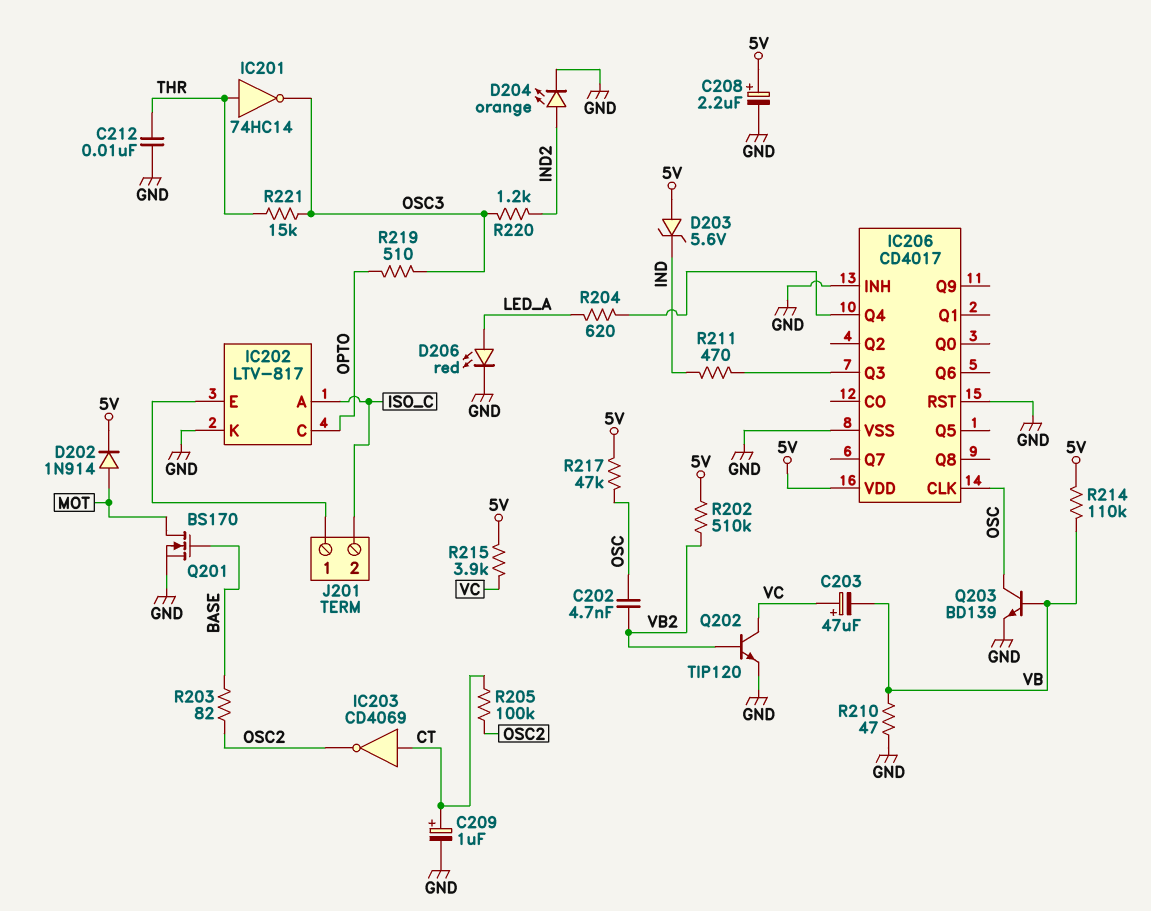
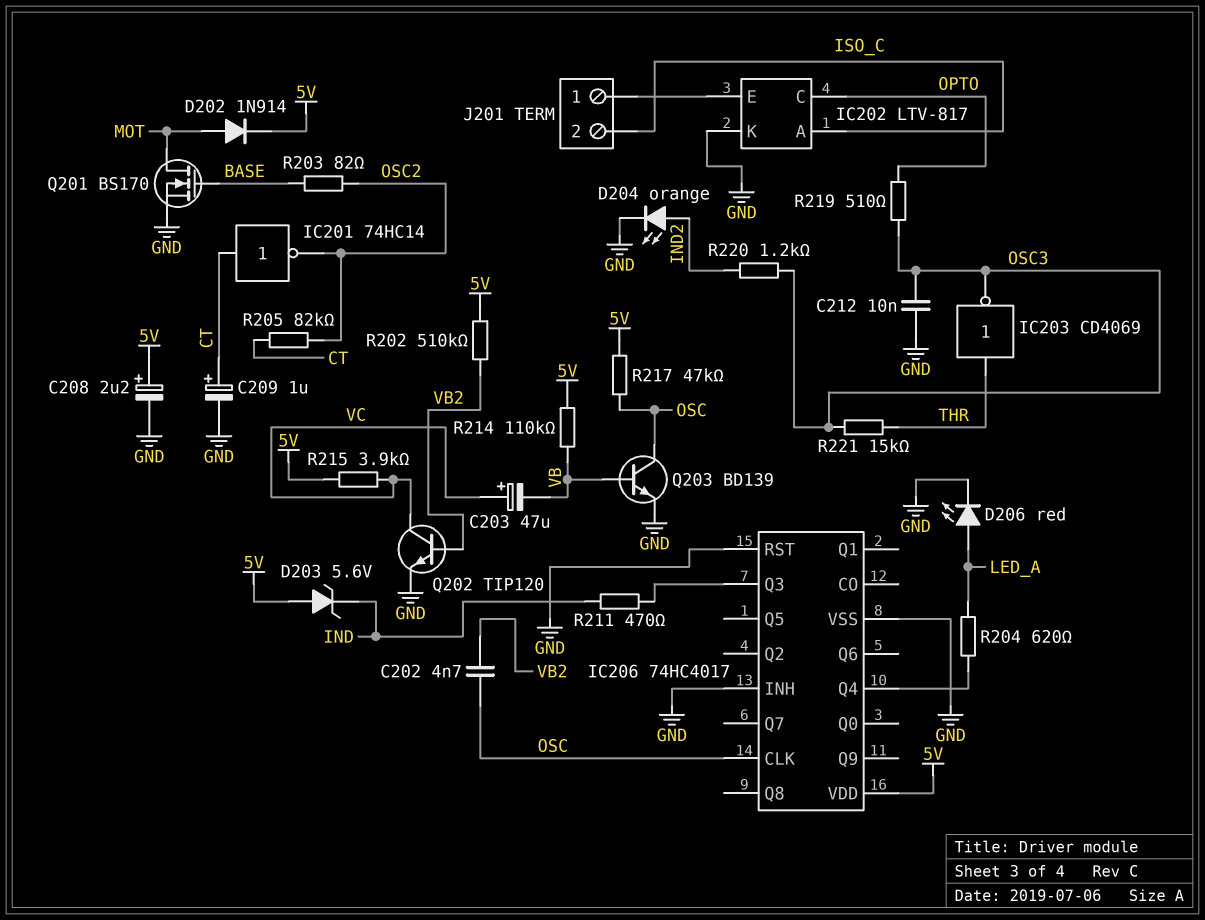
C212: 10nF (GND, THR) -> 10nF (GND, OSC3)
IC201: NOT 74HC14 (in THR, out OSC3) -> NOT 74HC14 (in CT, out OSC2)
IC203: NOT CD4069 (in CT, out OSC2) -> NOT CD4069 (in THR, out OSC3)
IC206: CD4017 -> 74HC4017
R205: 100k (CT, OSC2) -> 82k (CT, OSC2)
R210: 47 (GND, VB) -> none

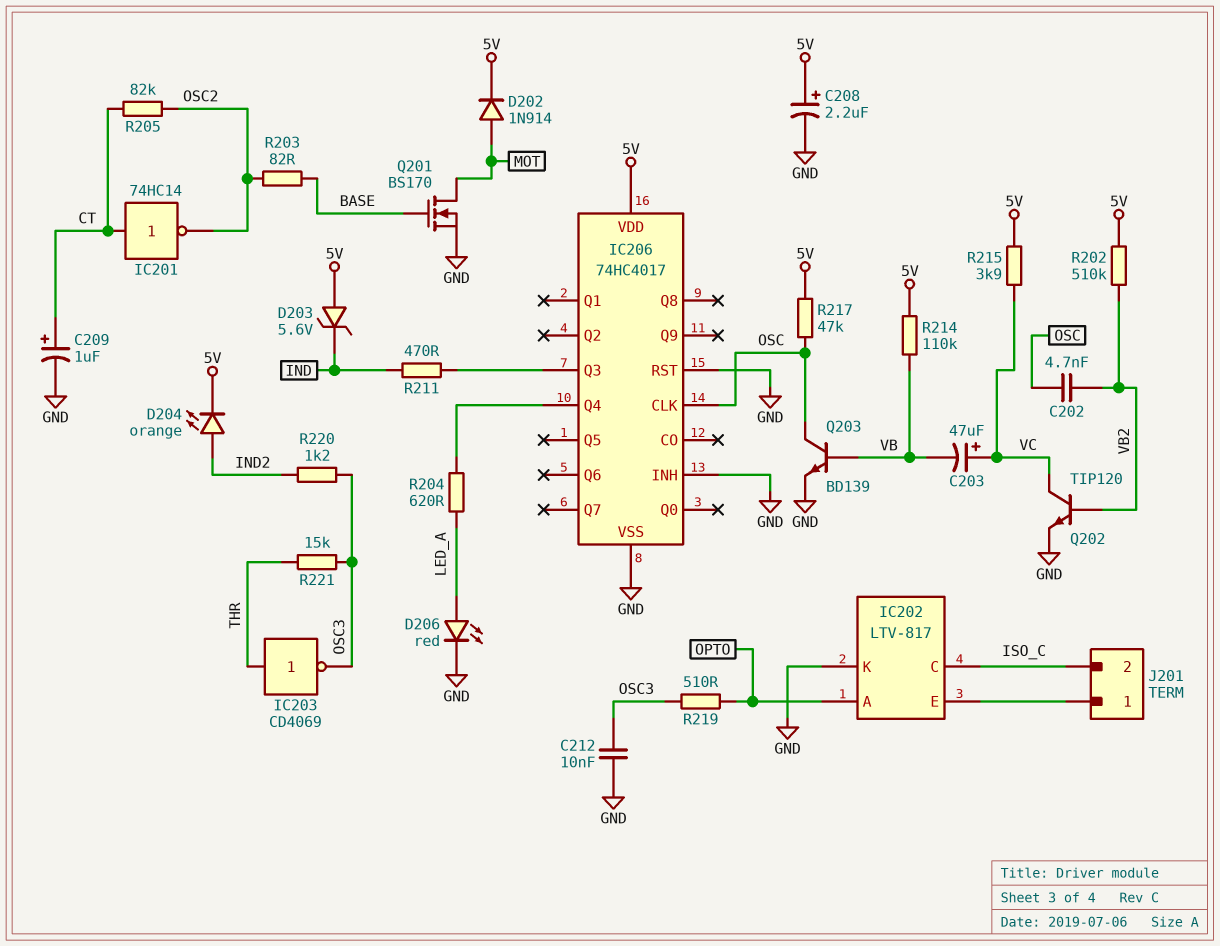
D204: LED orange (A IND2, K GND) -> LED orange (A IND2, K 5V)
IC202 pin A: ISO_C -> OPTO
IC202 pin C: OPTO -> ISO_C

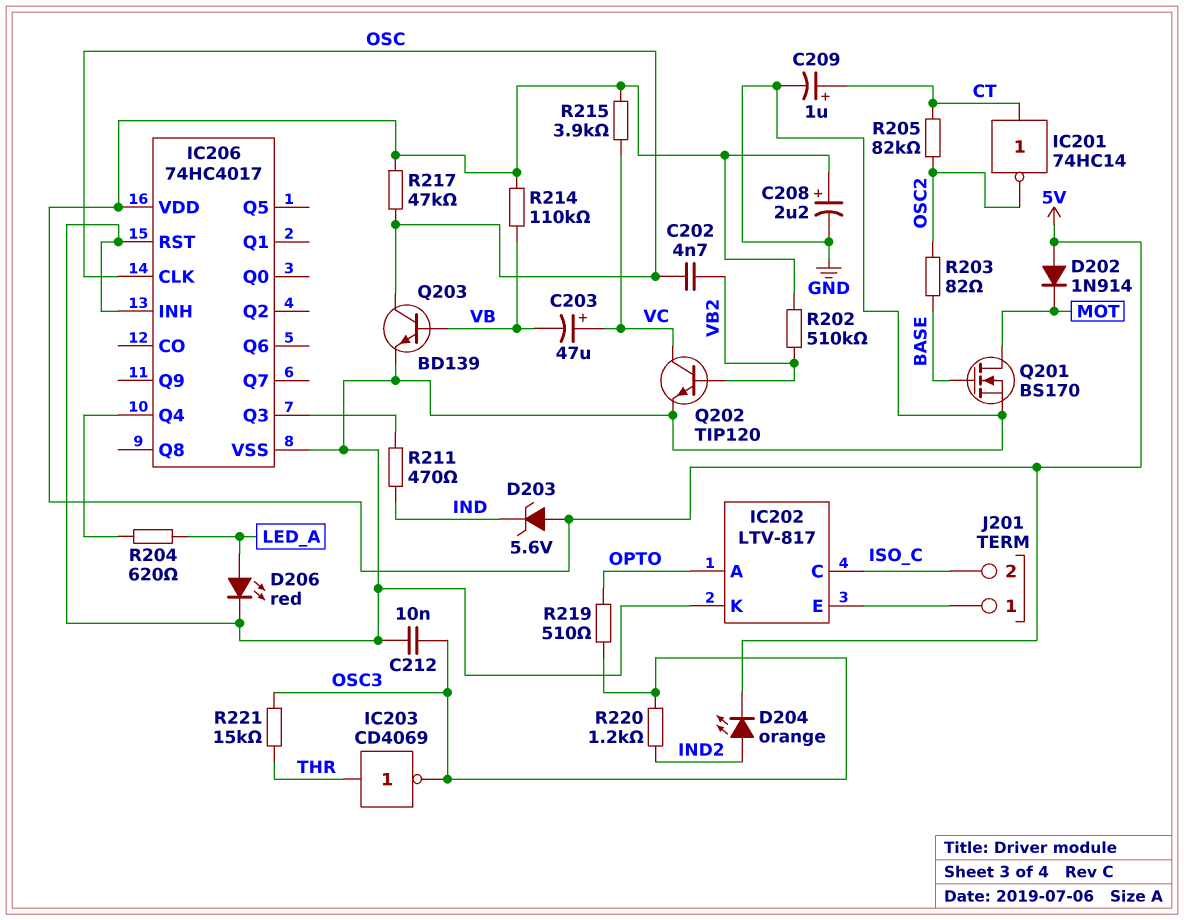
D202: diode 1N914 (A MOT, K 5V) -> diode 1N914 (A 5V, K MOT)

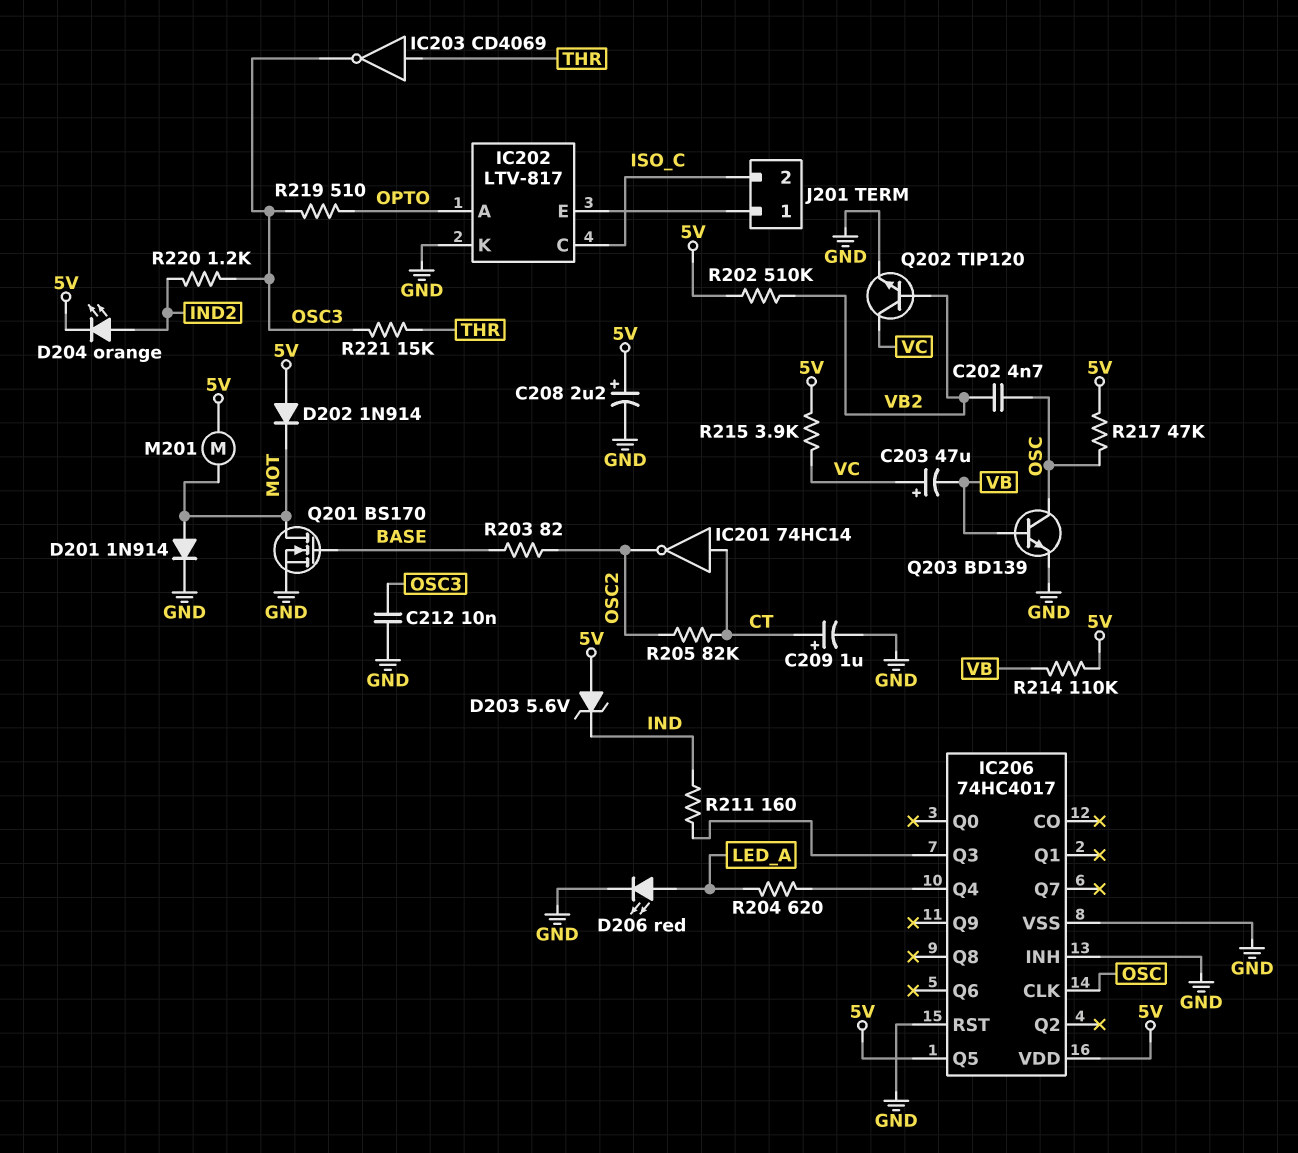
D201: none -> diode 1N914 (A MOT, K GND)
IC206 pin Q5: none -> 5V
M201: none -> motor (5V, MOT)
R211: 470 (IC206/Q3, IND) -> 160 (IC206/Q3, IND)

